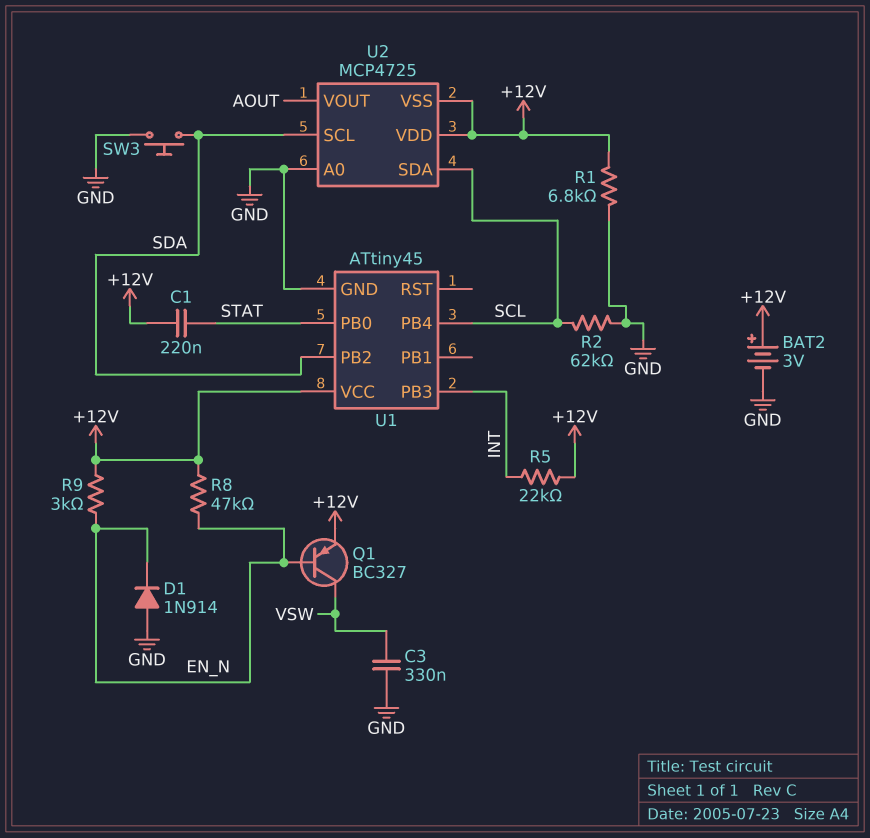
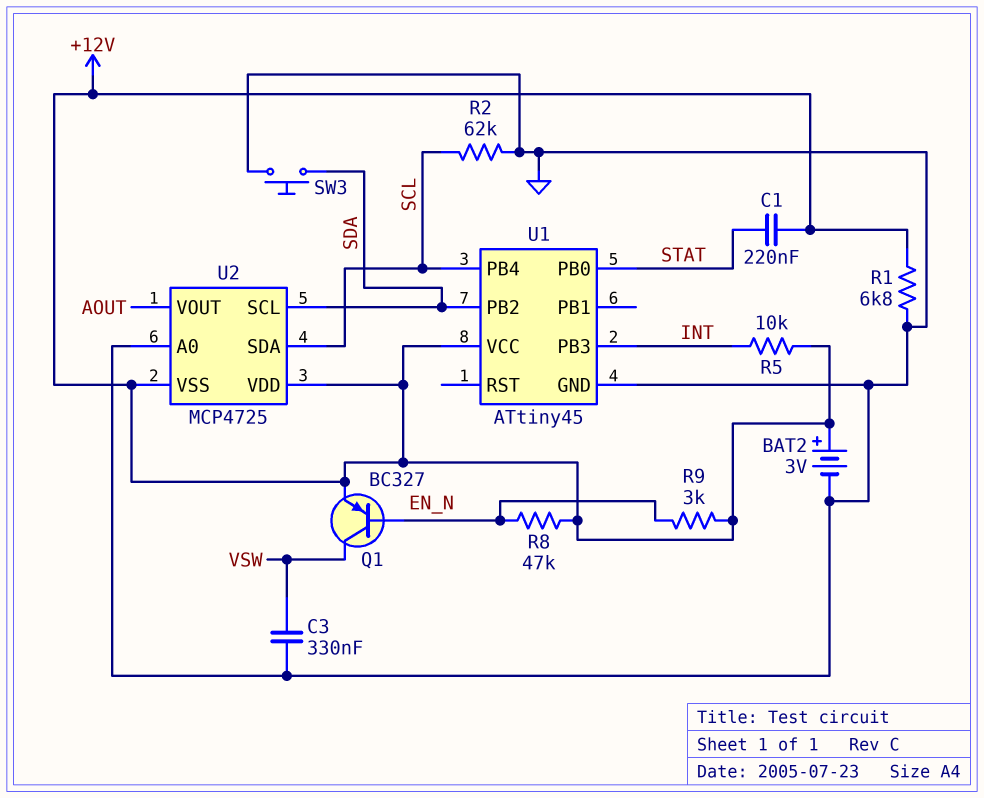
D1: diode 1N914 (A GND, K EN_N) -> none
R5: 22k (+12V, INT) -> 10k (+12V, INT)

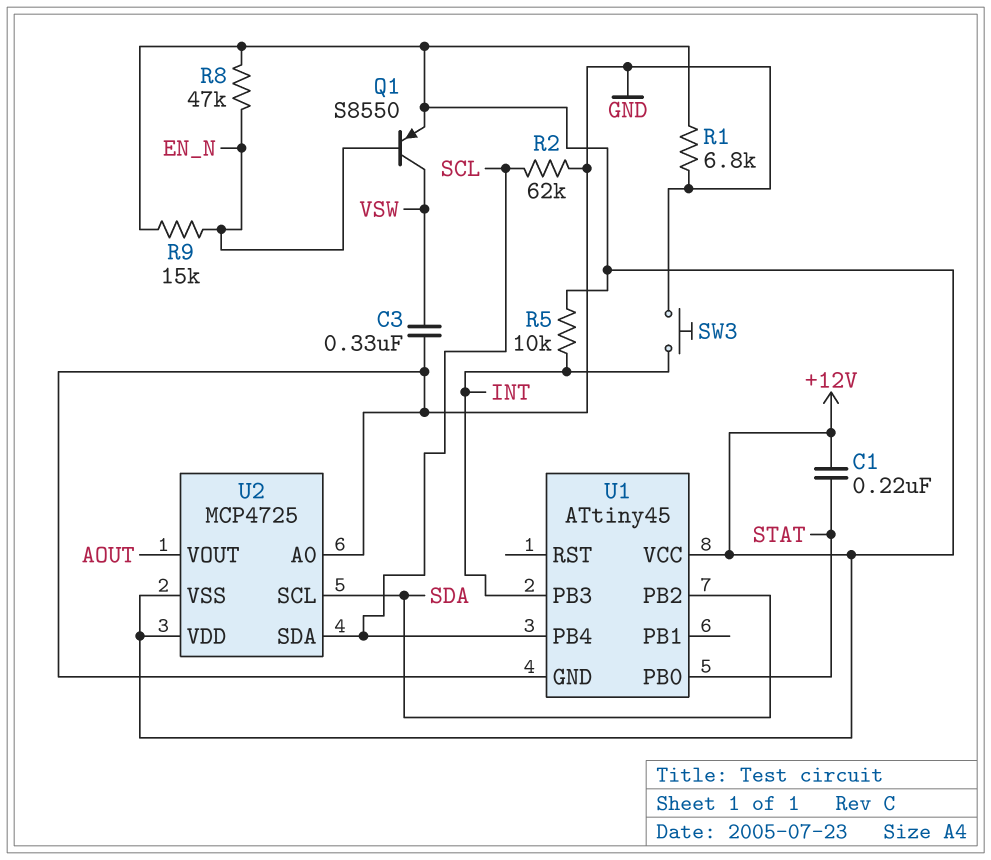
BAT2: 3V (plus +12V, minus GND) -> none
Q1: PNP BC327 (B EN_N, C VSW, E +12V) -> PNP S8550 (B EN_N, C VSW, E +12V)
R9: 3k (+12V, EN_N) -> 15k (+12V, EN_N)
SW3: button (GND, SDA) -> button (GND, INT)

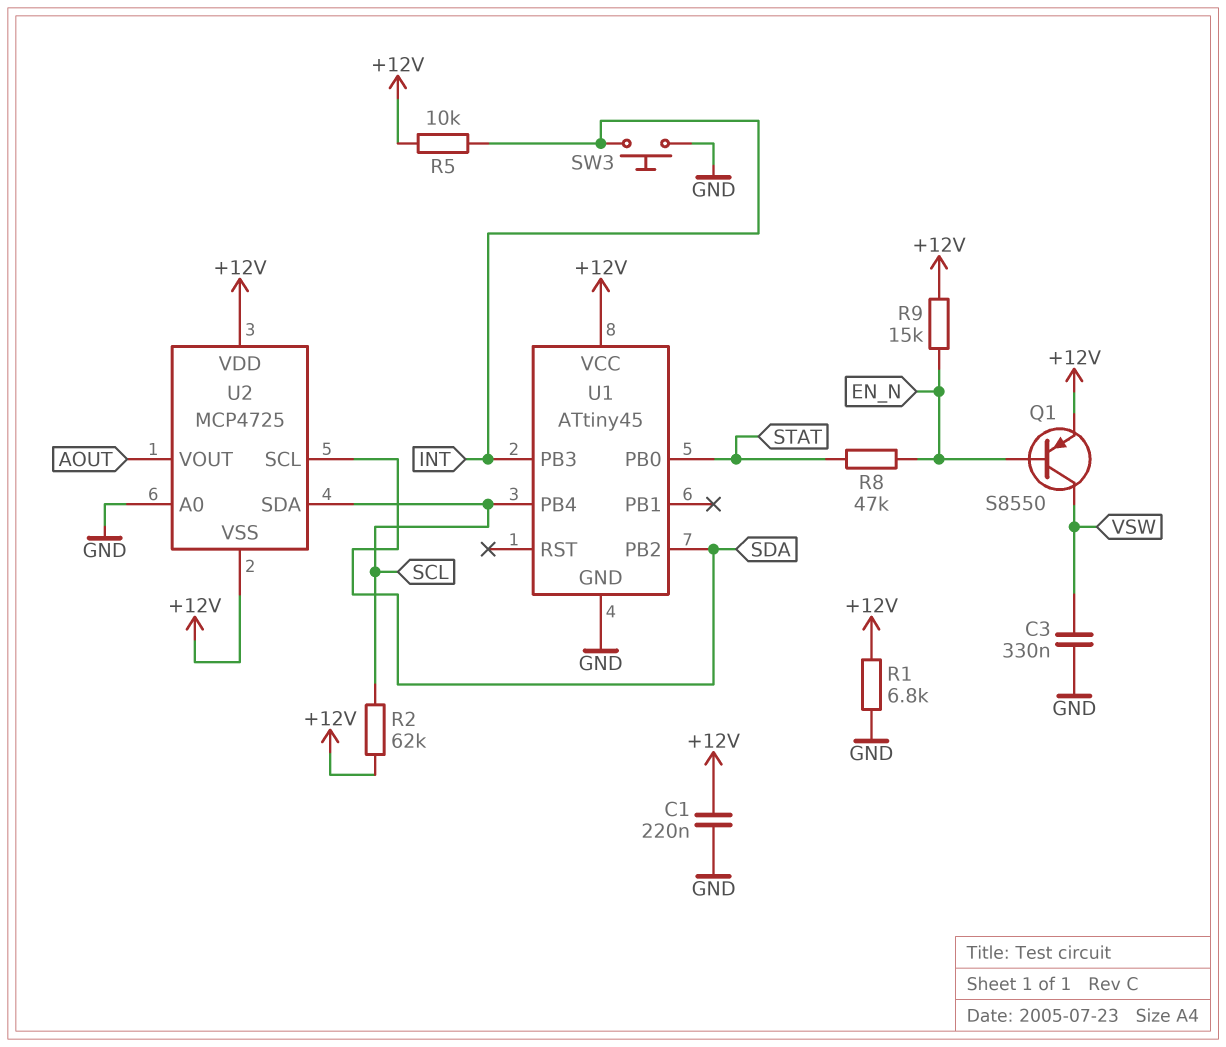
C1: 220nF (+12V, STAT) -> 220nF (+12V, GND)
R2: 62k (GND, SCL) -> 62k (+12V, SCL)
R8: 47k (+12V, EN_N) -> 47k (EN_N, STAT)

